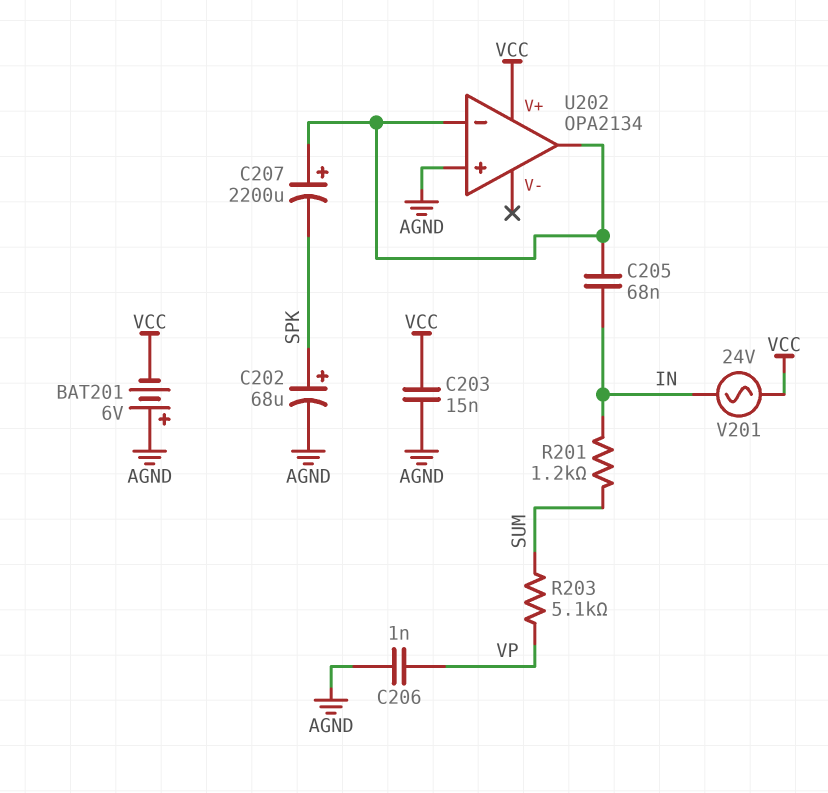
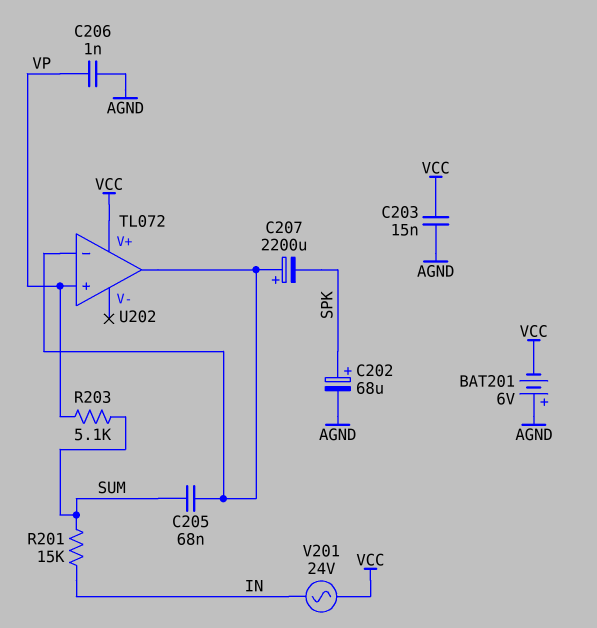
C205: 68nF (IN, U202/in-) -> 68nF (SUM, U202/in-)
R201: 1.2k (IN, SUM) -> 15k (IN, SUM)
U202: OPA2134 -> TL072
U202 pin in+: AGND -> VP

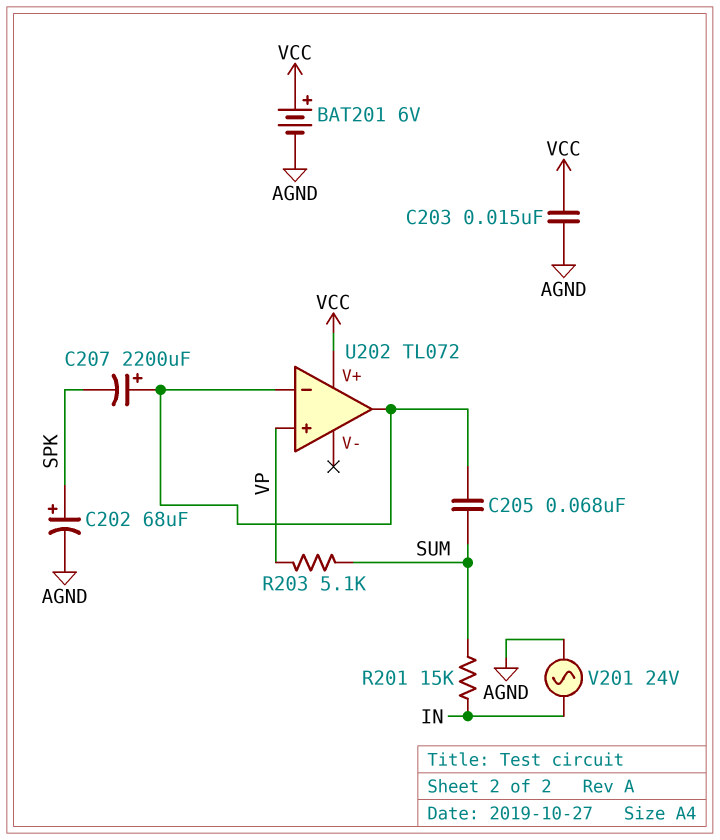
BAT201: 6V (plus AGND, minus VCC) -> 6V (plus VCC, minus AGND)
C206: 1nF (AGND, VP) -> none
V201: AC 24V (IN, VCC) -> AC 24V (AGND, IN)

